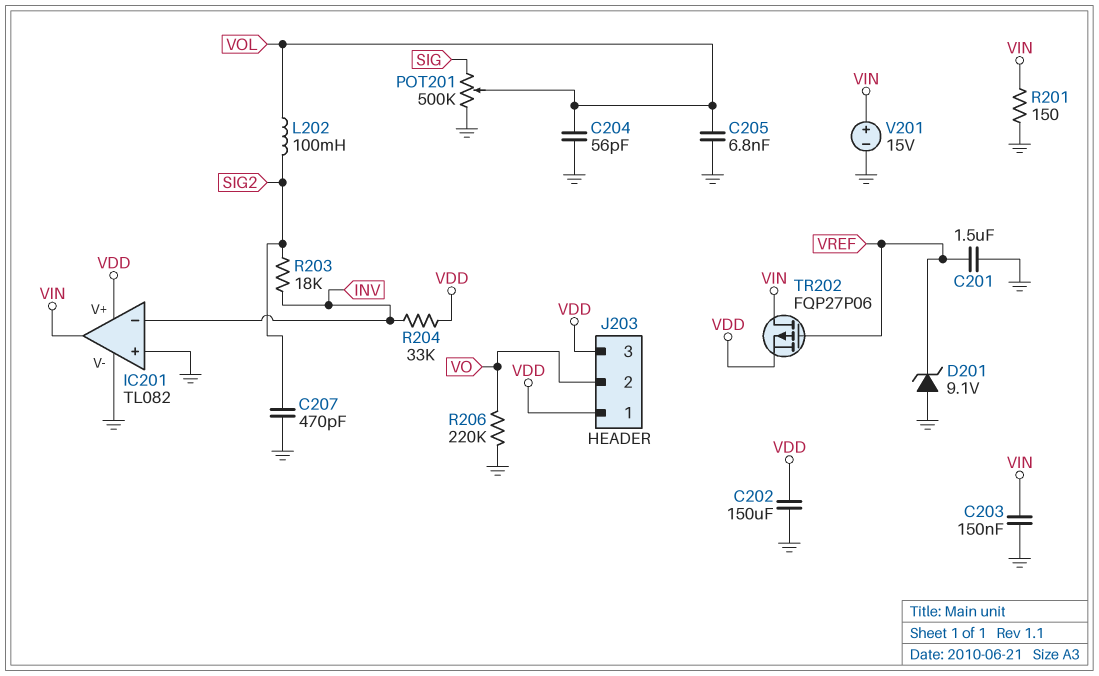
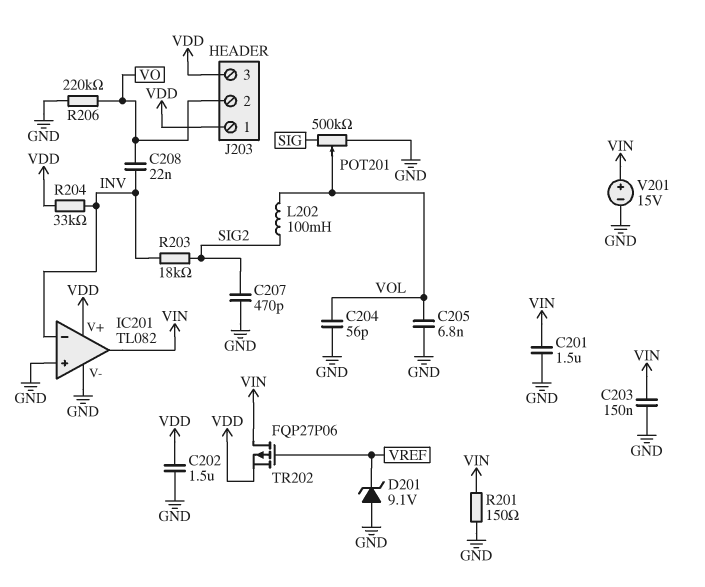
C201: 1.5uF (GND, VREF) -> 1.5uF (GND, VIN)
C202: 150uF (GND, VDD) -> 1.5uF (GND, VDD)
C208: none -> 22nF (INV, VO)

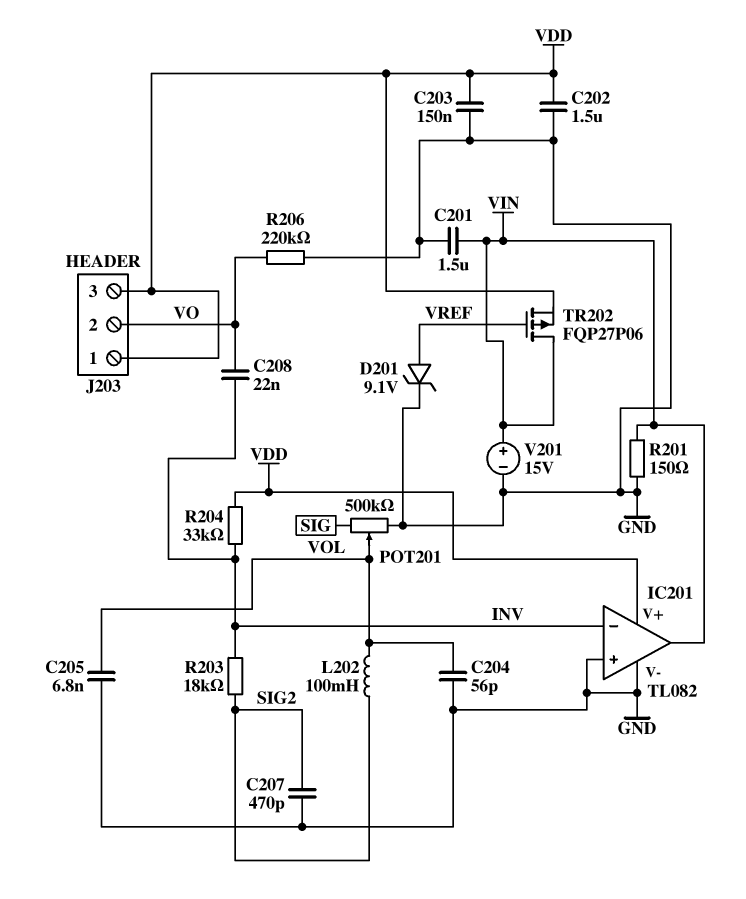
C203: 150nF (GND, VIN) -> 150nF (GND, VDD)
D201: zener 9.1V (A GND, K VREF) -> zener 9.1V (A VREF, K GND)

